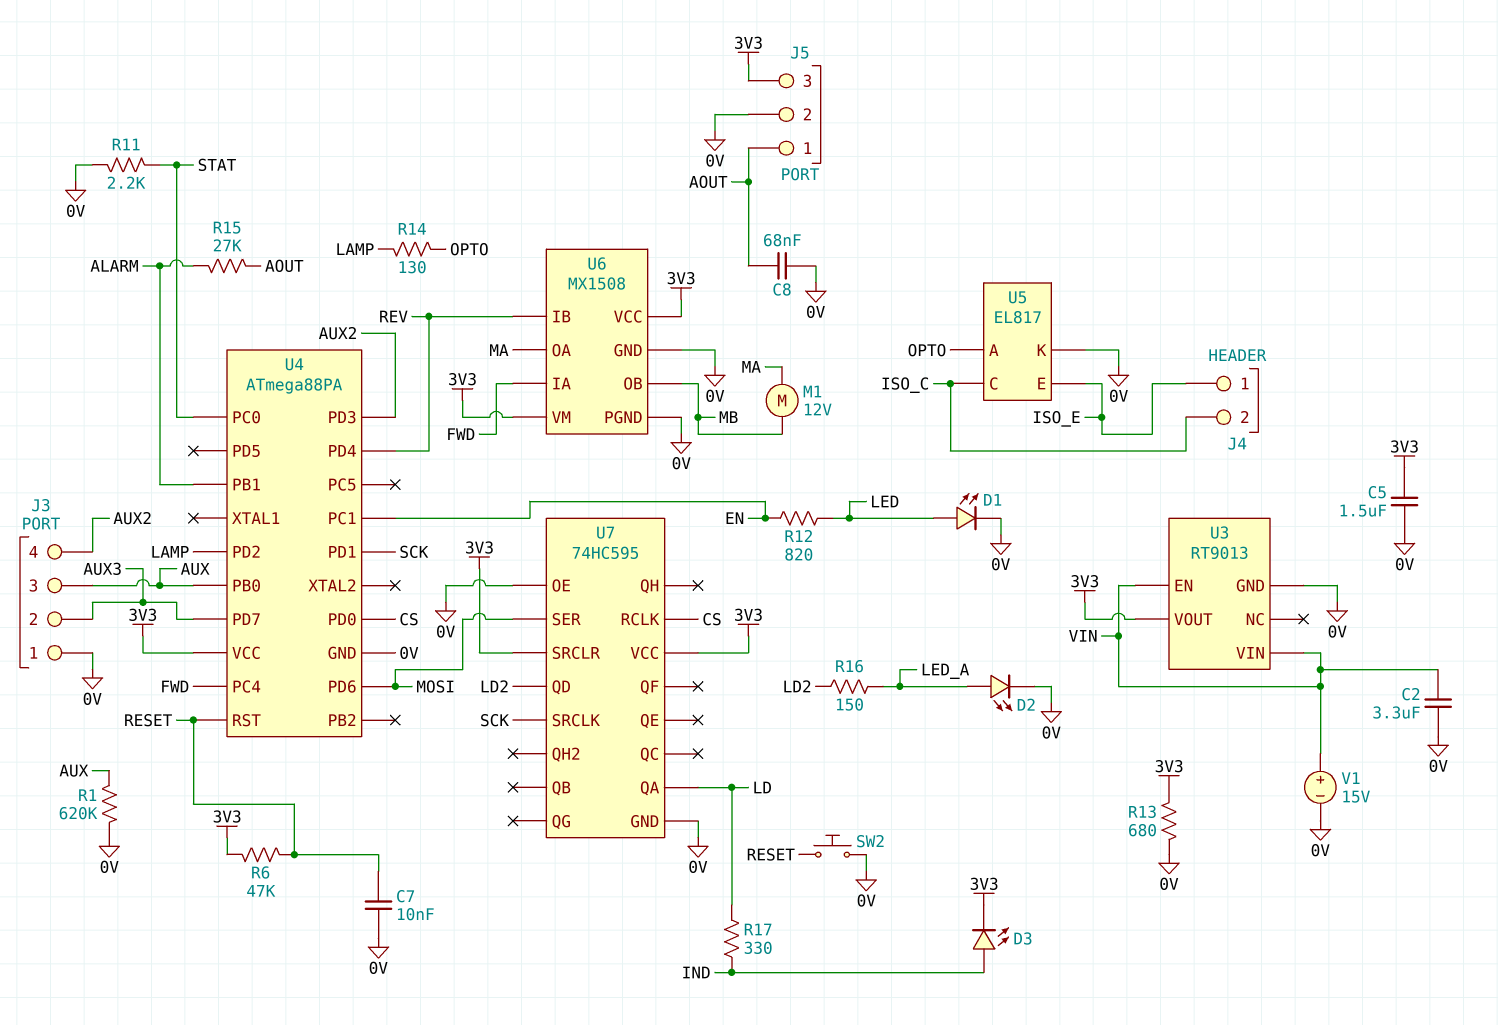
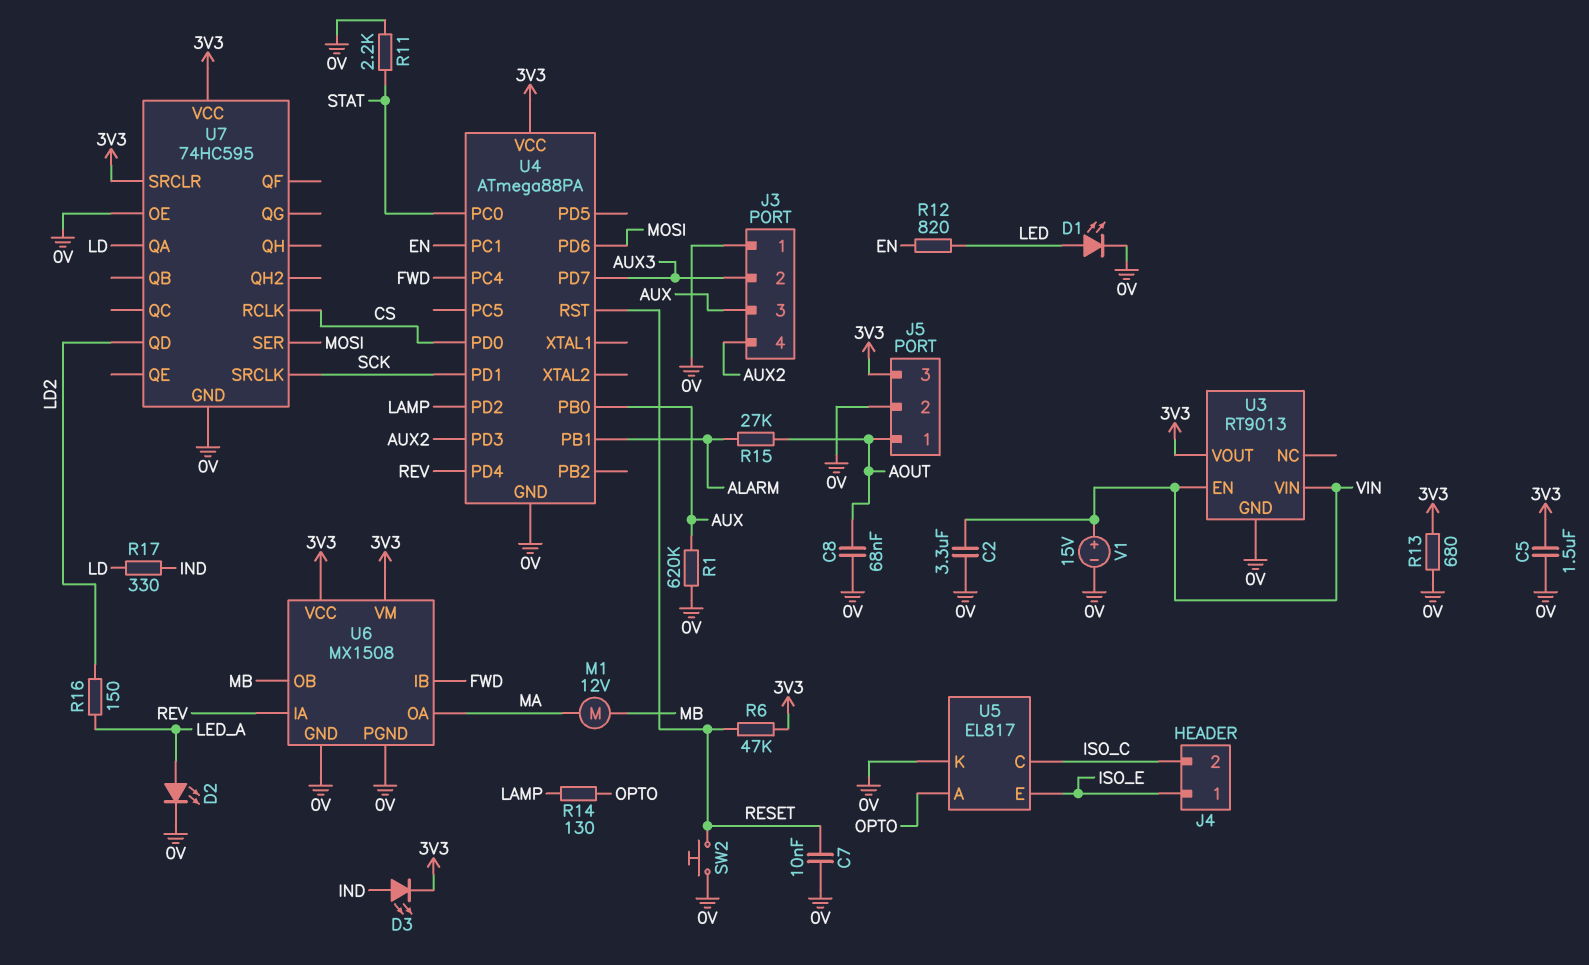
U6 pin IA: FWD -> REV
U6 pin IB: REV -> FWD

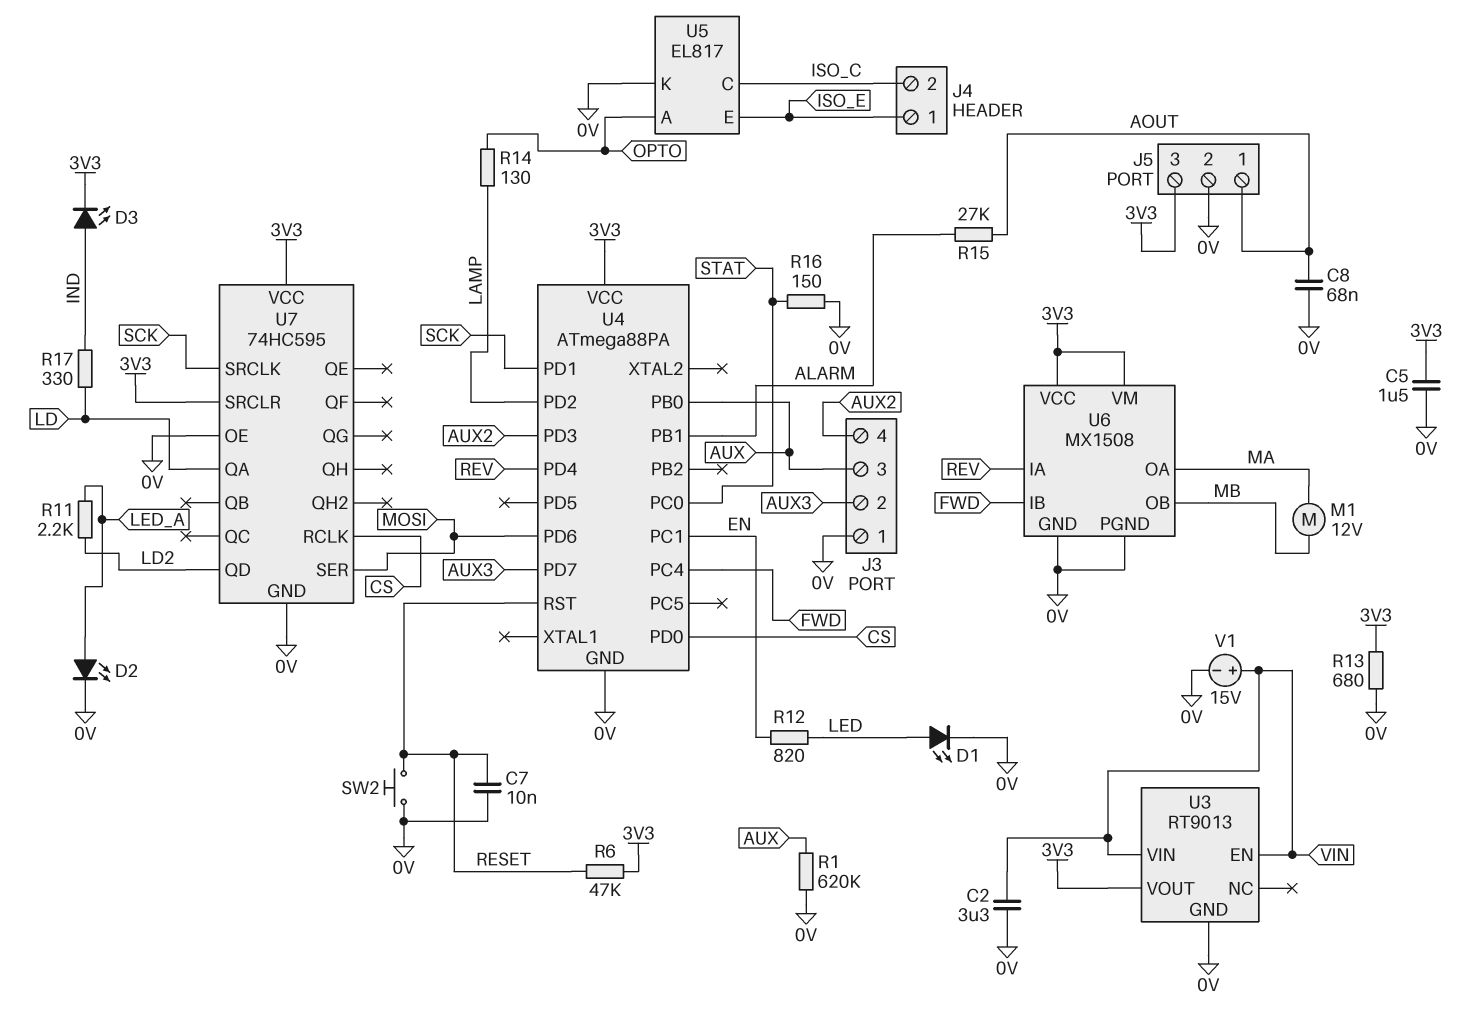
R11: 2.2k (0V, STAT) -> 2.2k (LD2, LED_A)
R16: 150 (LD2, LED_A) -> 150 (0V, STAT)

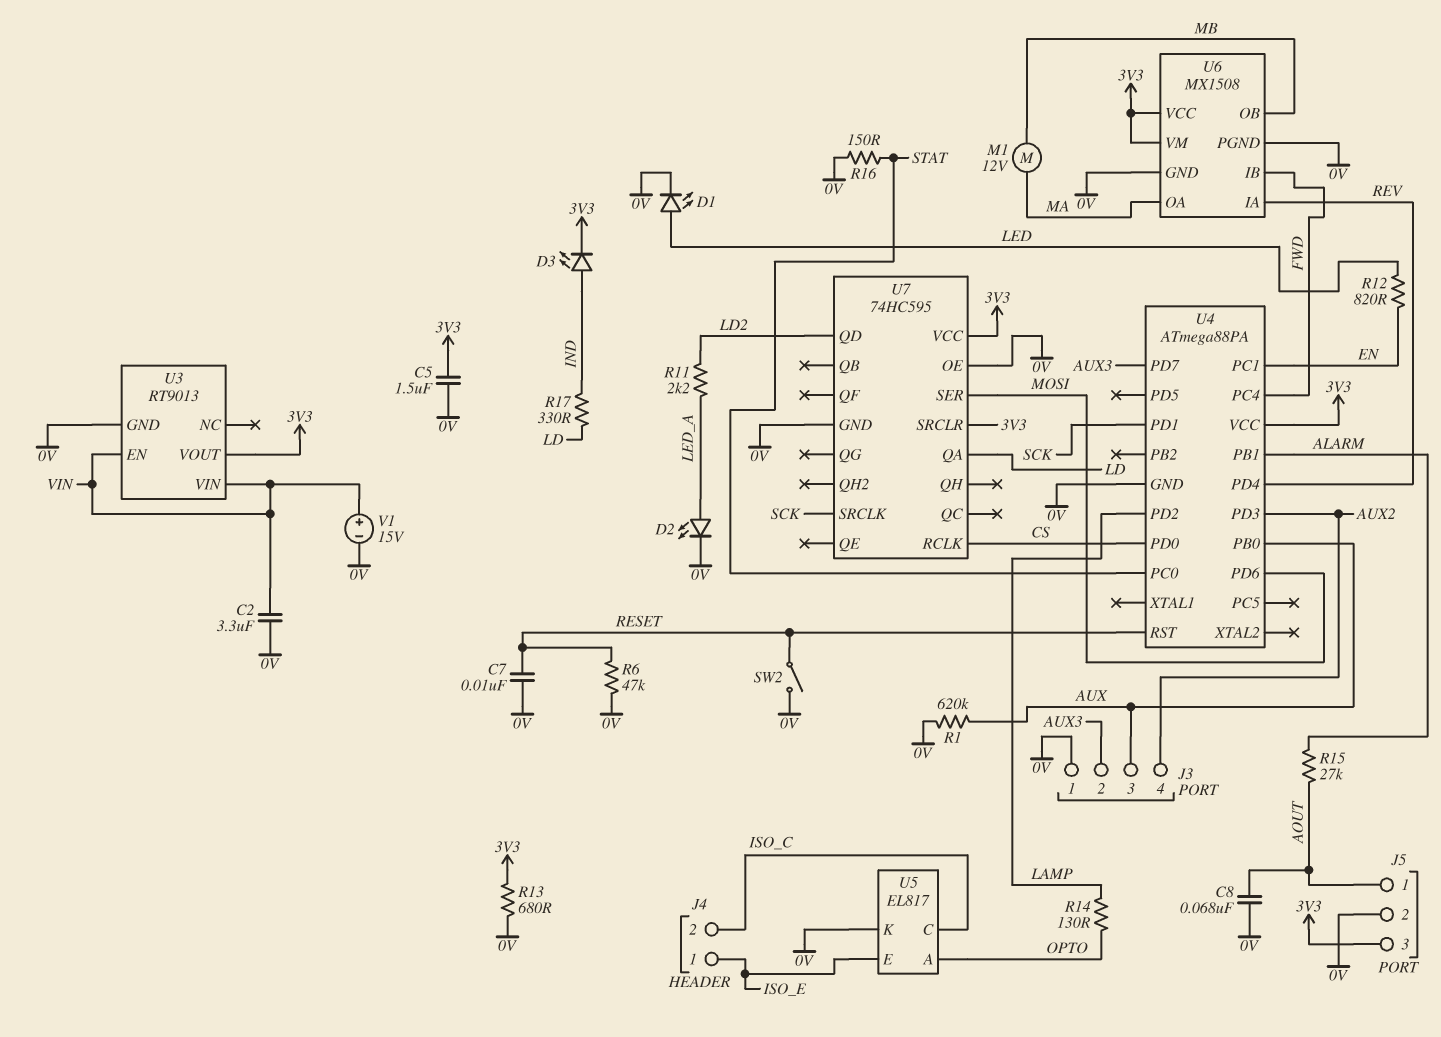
R6: 47k (3V3, RESET) -> 47k (0V, RESET)
SW2: button (0V, RESET) -> switch (0V, RESET)

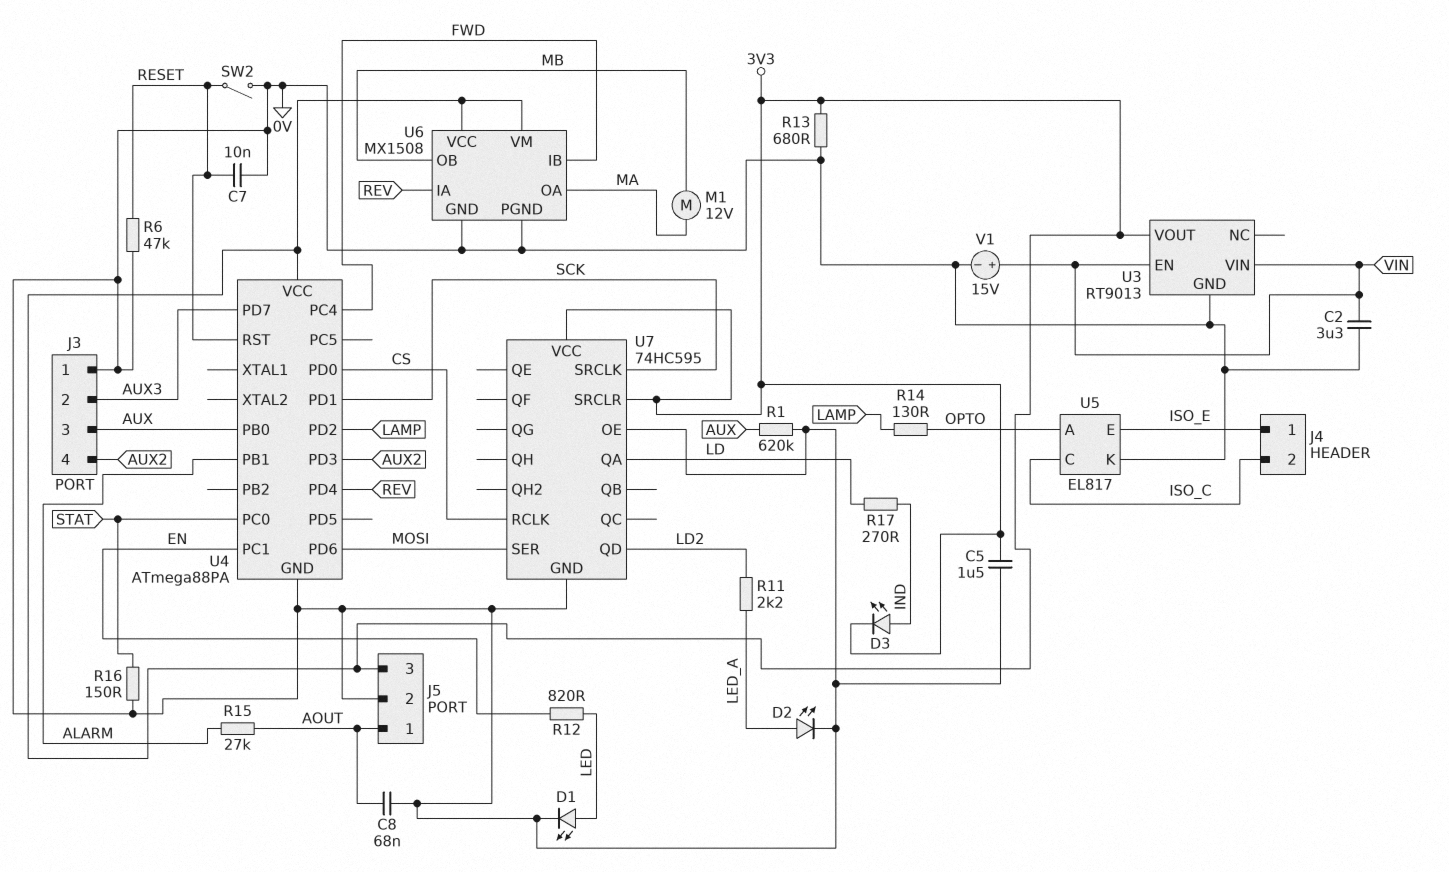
R17: 330 (IND, LD) -> 270 (IND, LD)

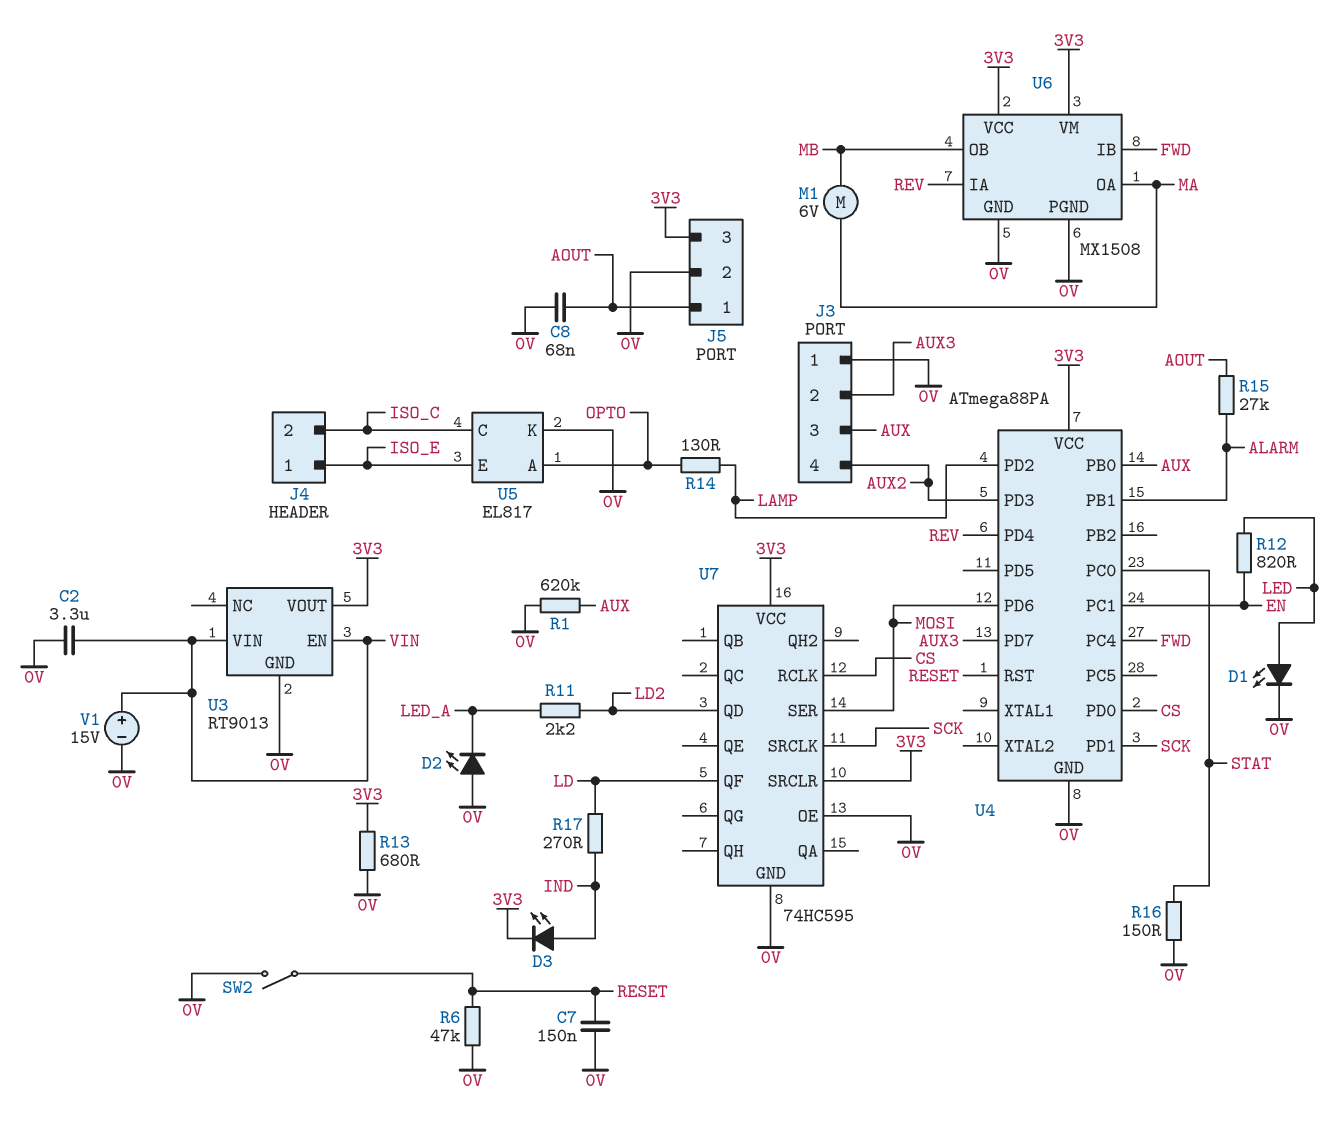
C5: 1.5uF (0V, 3V3) -> none
C7: 10nF (0V, RESET) -> 150nF (0V, RESET)
D2: LED (A LED_A, K 0V) -> LED (A 0V, K LED_A)
M1: motor 12V (MA, MB) -> motor 6V (MA, MB)
U7 pin QA: LD -> none
U7 pin QF: none -> LD

